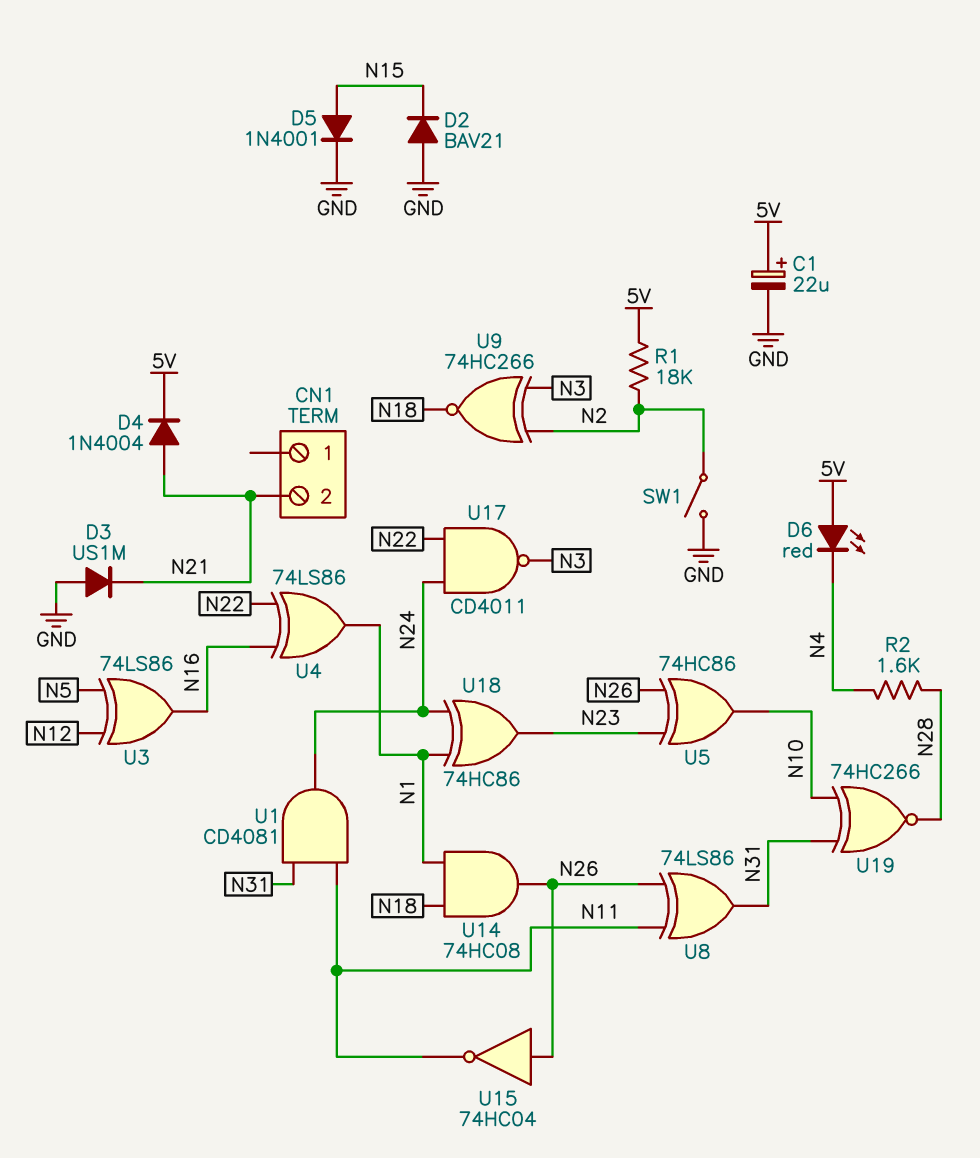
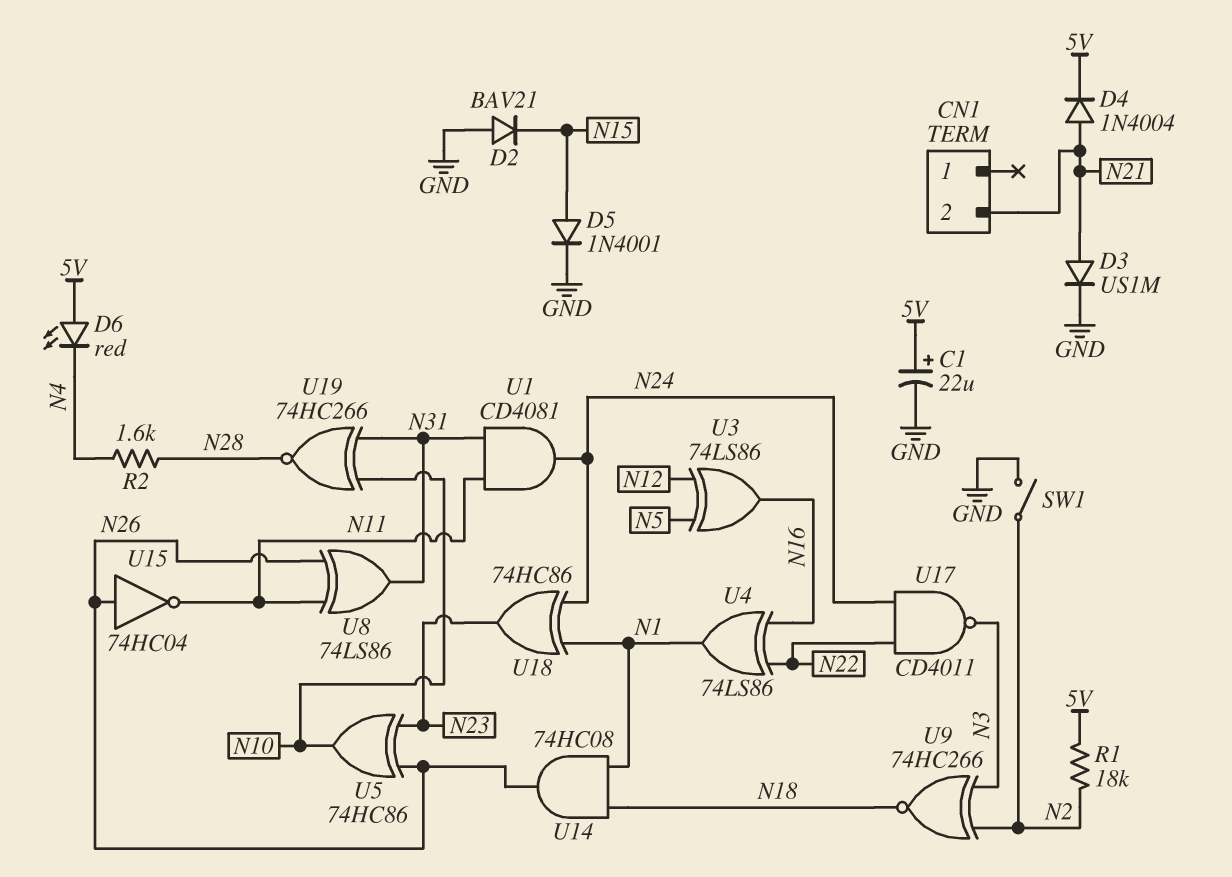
D3: diode US1M (A GND, K N21) -> diode US1M (A N21, K GND)

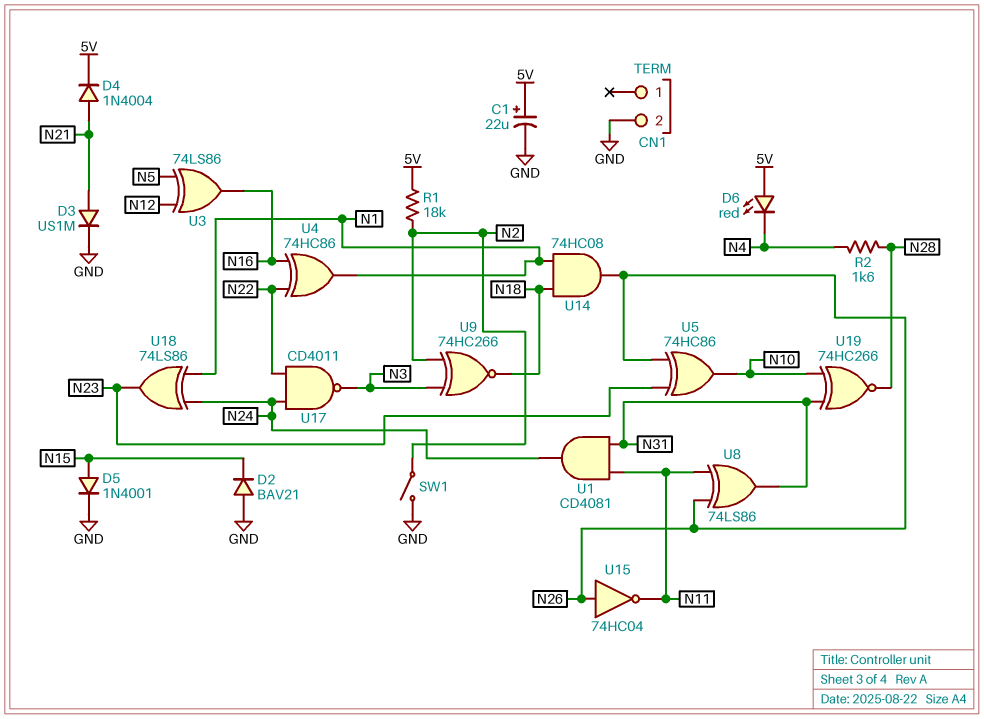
CN1 pin 2: N21 -> GND
U4: XOR 74LS86 (in N16, in N22, out N1) -> XOR 74HC86 (in N16, in N22, out N1)
U18: XOR 74HC86 (in N1, in N24, out N23) -> XOR 74LS86 (in N1, in N24, out N23)

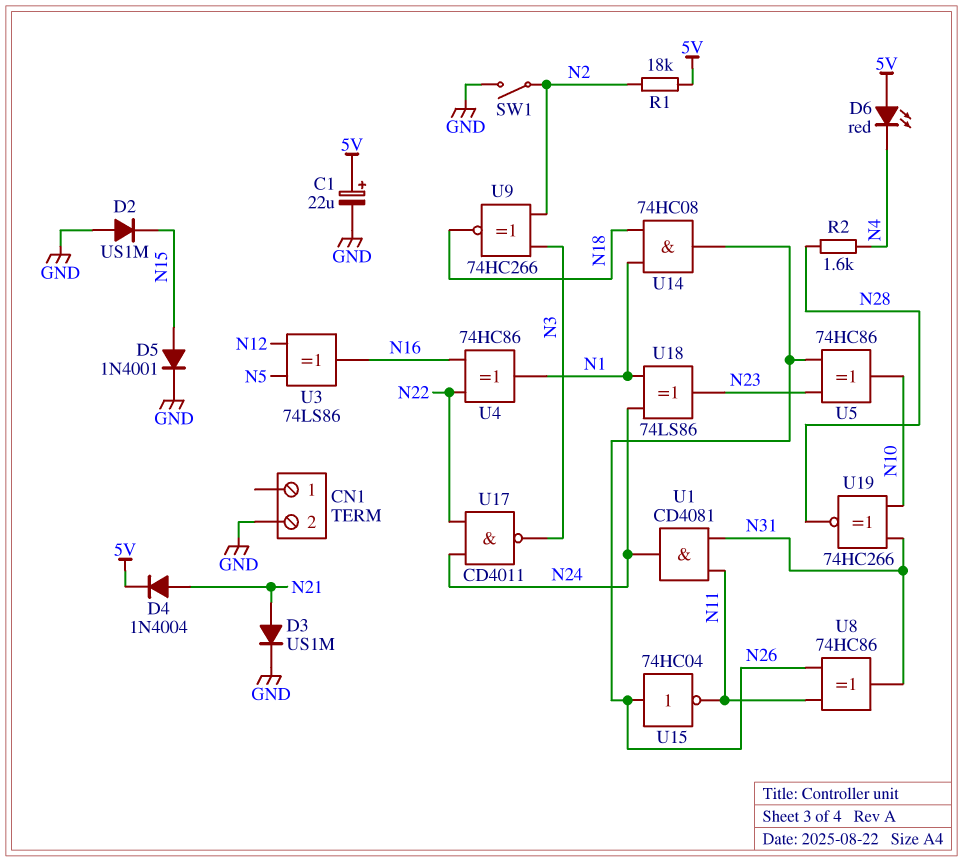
D2: diode BAV21 (A GND, K N15) -> diode US1M (A GND, K N15)
U8: XOR 74LS86 (in N11, in N26, out N31) -> XOR 74HC86 (in N11, in N26, out N31)

